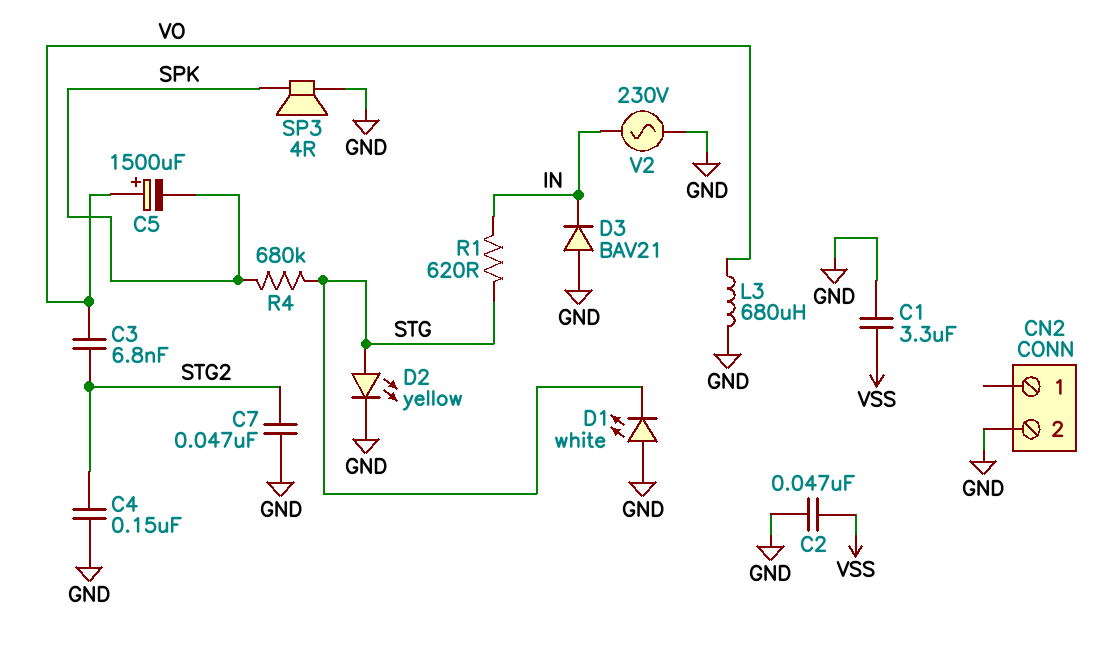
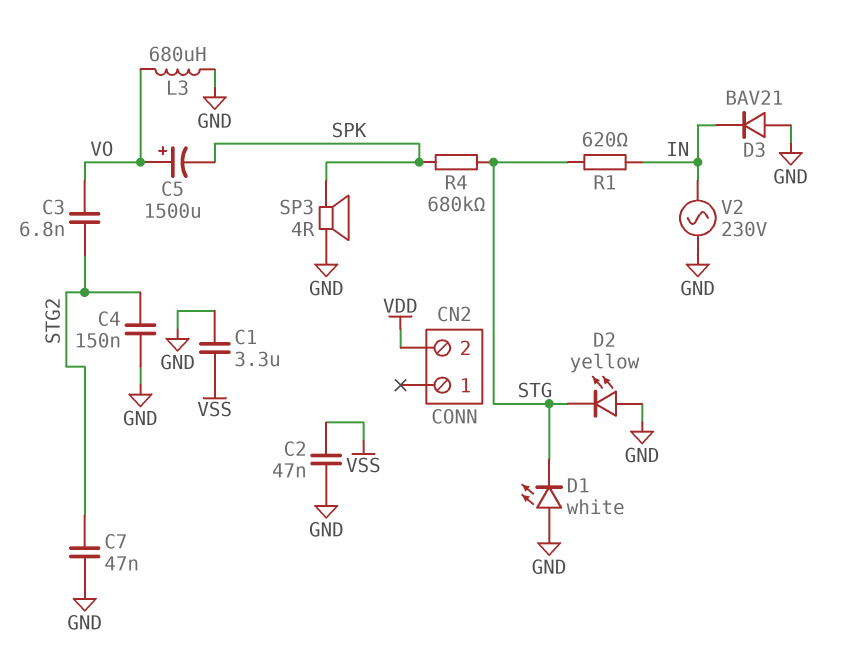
CN2 pin 2: GND -> VDD
D2: LED yellow (A STG, K GND) -> LED yellow (A GND, K STG)

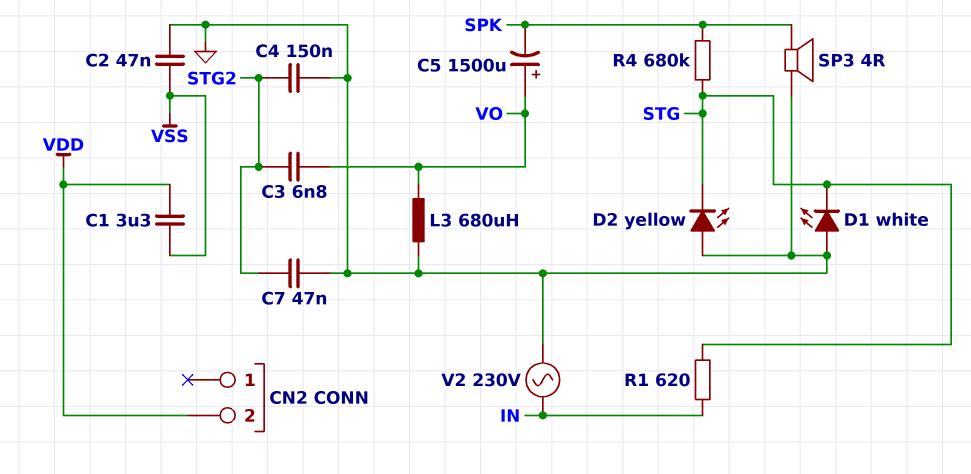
C1: 3.3uF (GND, VSS) -> 3.3uF (VDD, VSS)
D3: diode BAV21 (A GND, K IN) -> none

